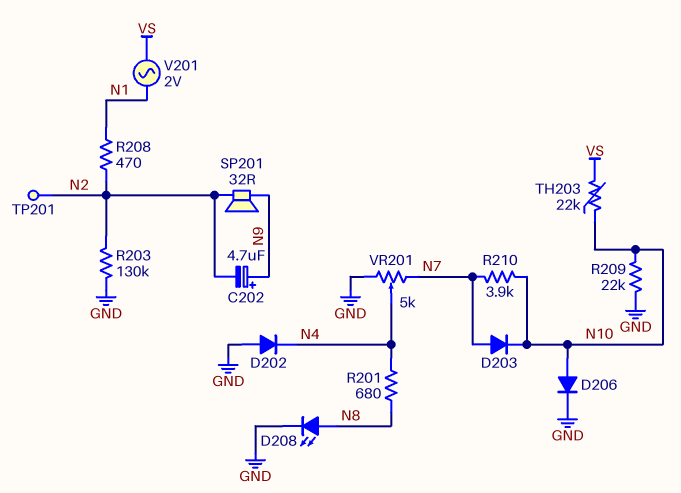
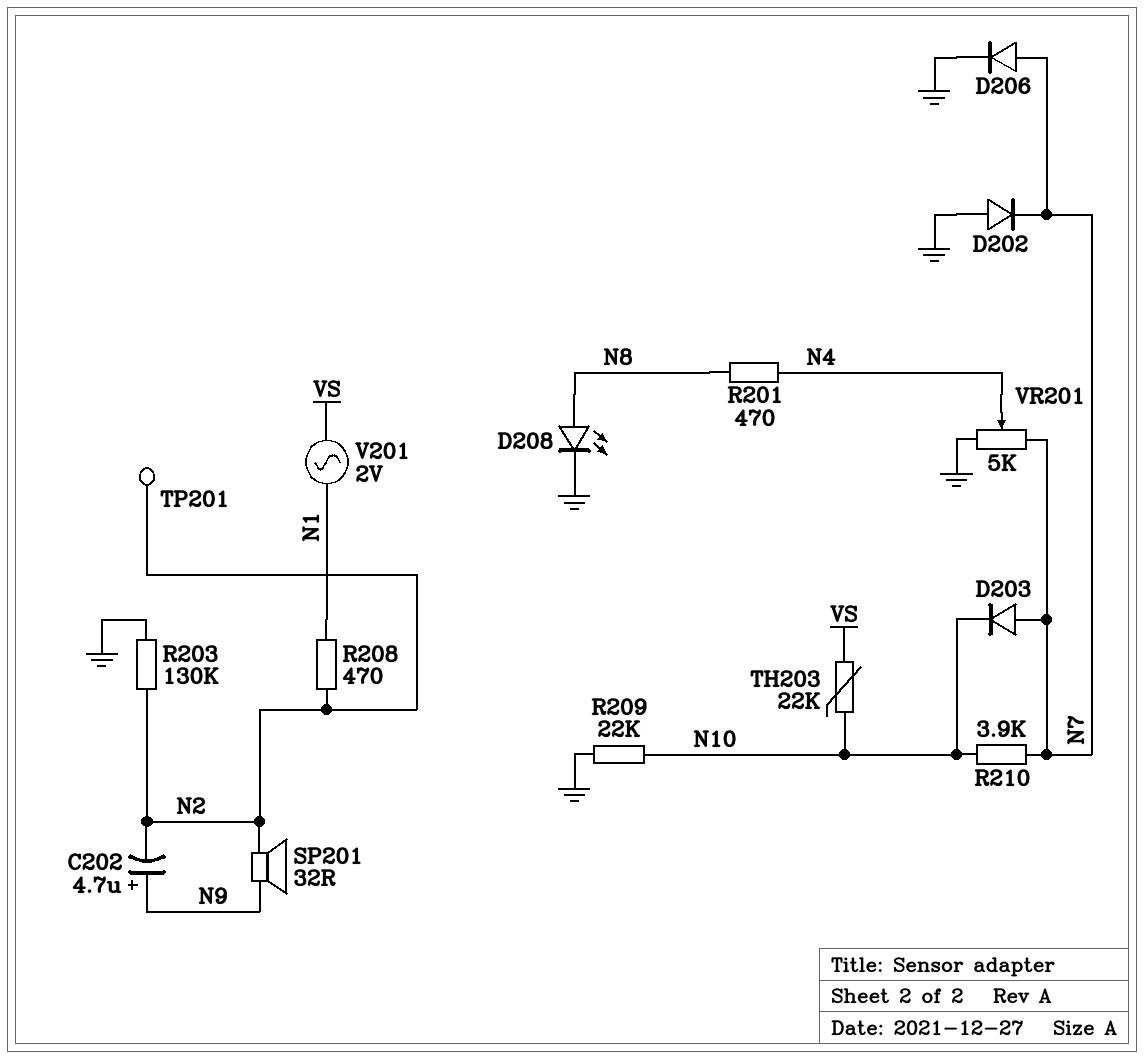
D202: diode (A GND, K N4) -> diode (A GND, K N7)
D206: diode (A N10, K GND) -> diode (A N7, K GND)
R201: 680 (N4, N8) -> 470 (N4, N8)

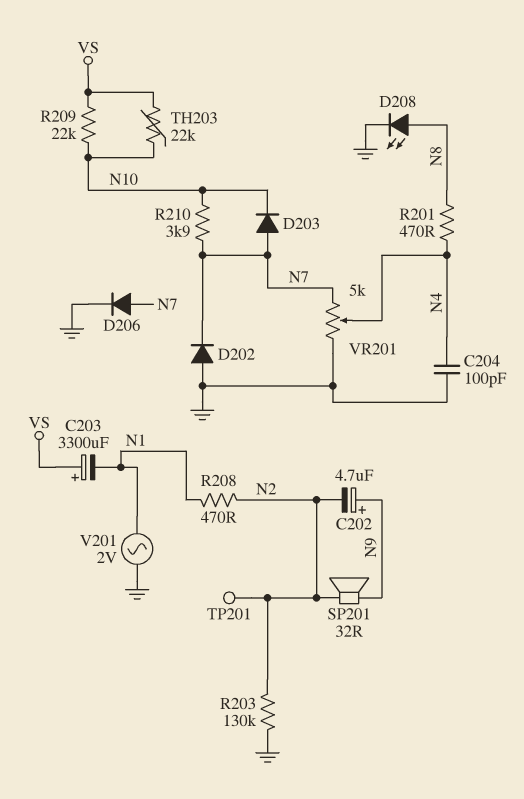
C203: none -> 3300uF (plus VS, minus N1)
C204: none -> 100pF (GND, N4)
R209: 22k (GND, N10) -> 22k (N10, VS)
V201: AC 2V (N1, VS) -> AC 2V (GND, N1)

